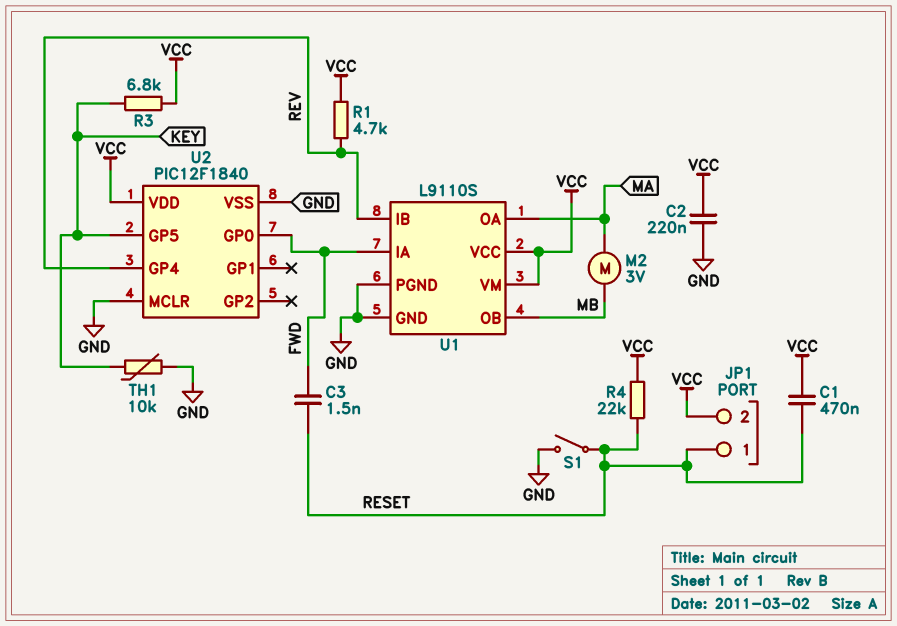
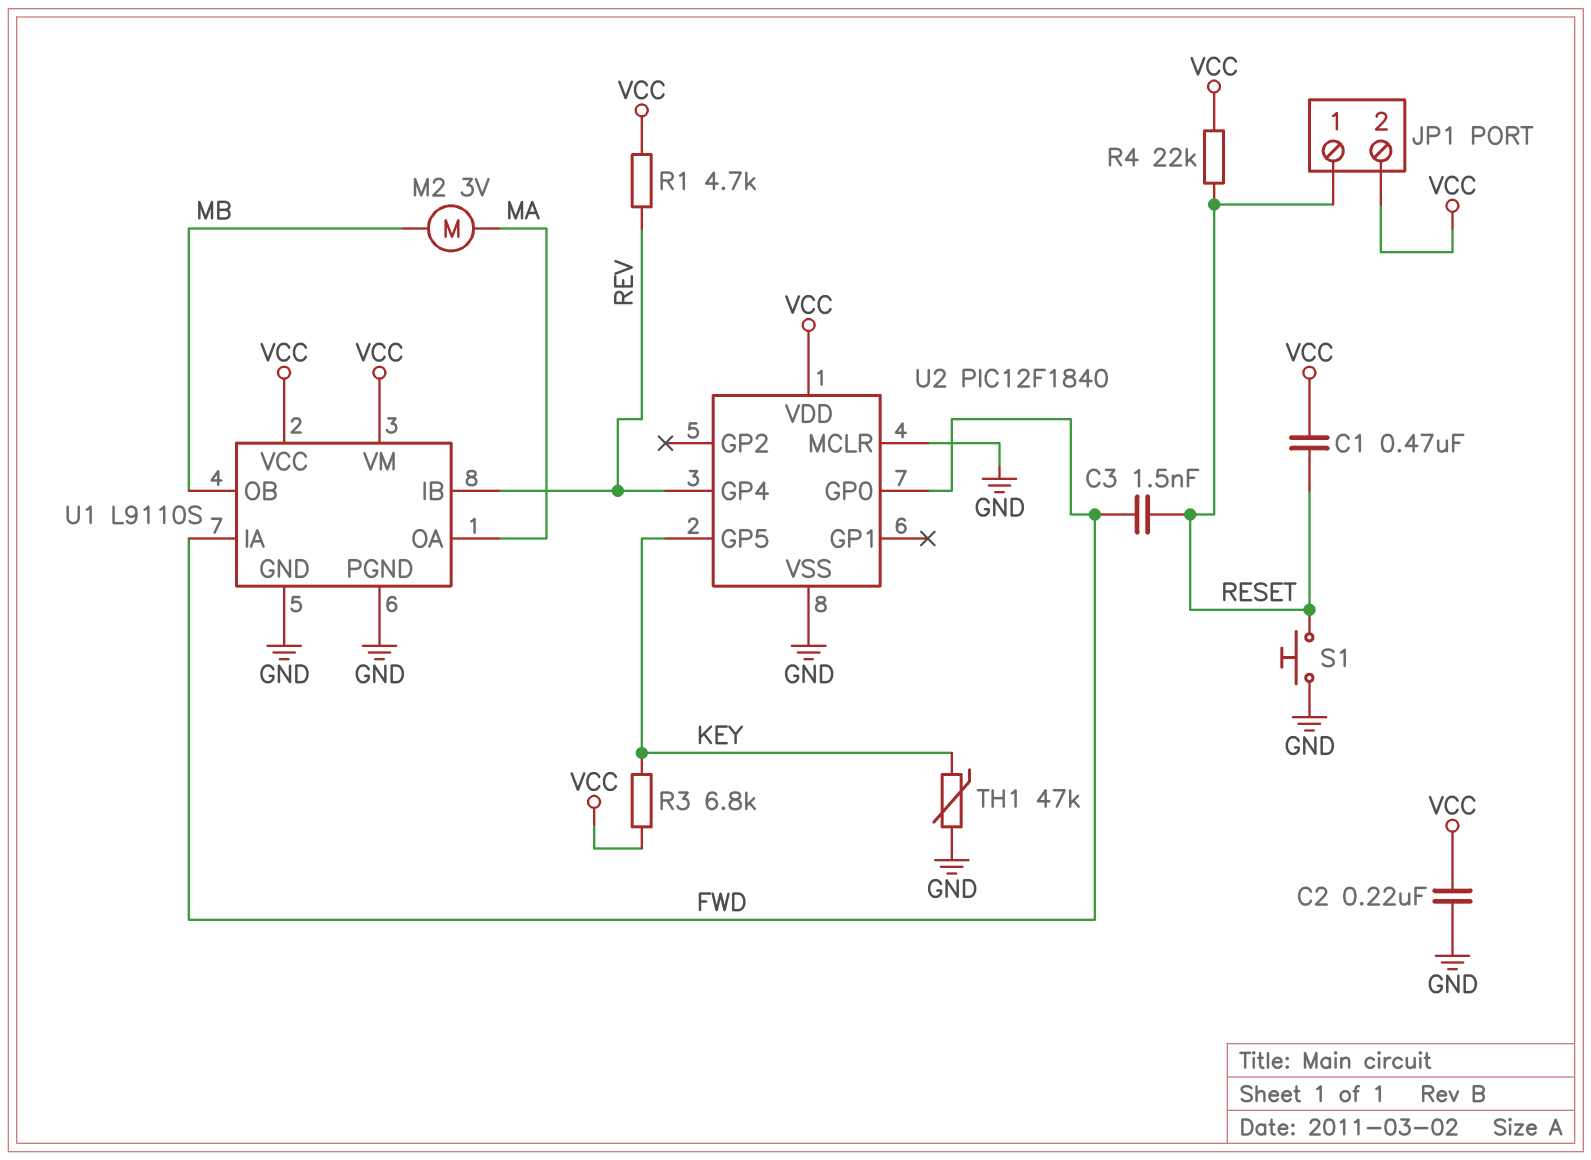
S1: switch (GND, RESET) -> button (GND, RESET)
TH1: 10k (GND, KEY) -> 47k (GND, KEY)

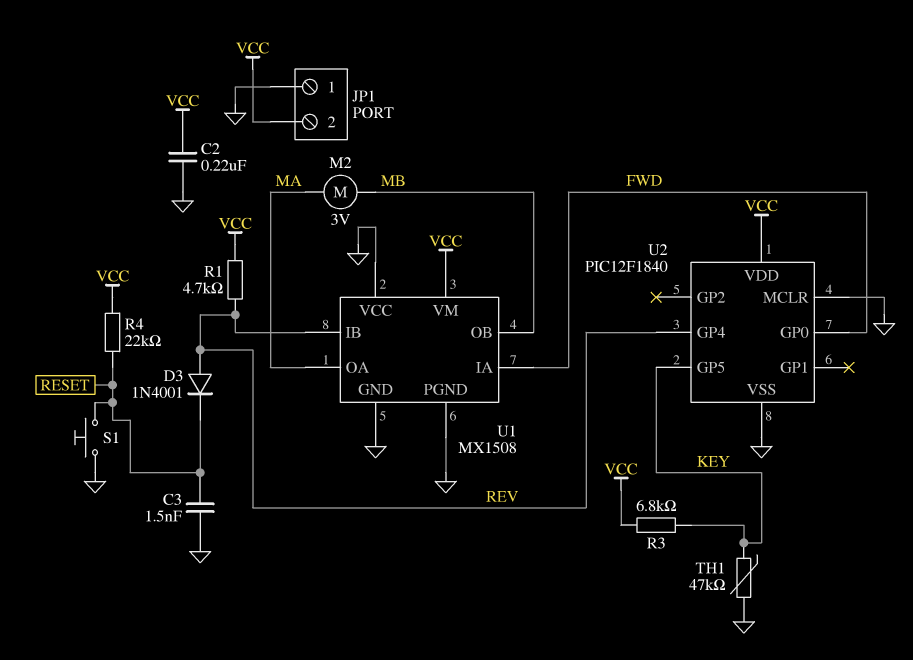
C1: 470nF (RESET, VCC) -> none
C3: 1.5nF (FWD, RESET) -> 1.5nF (GND, RESET)
D3: none -> diode 1N4001 (A REV, K RESET)
JP1 pin 1: RESET -> GND
U1: L9110S -> MX1508
U1 pin VCC: VCC -> GND

